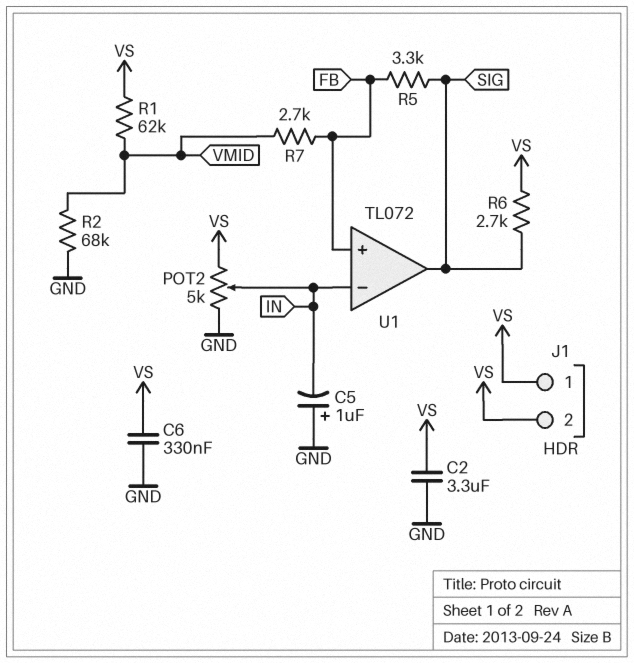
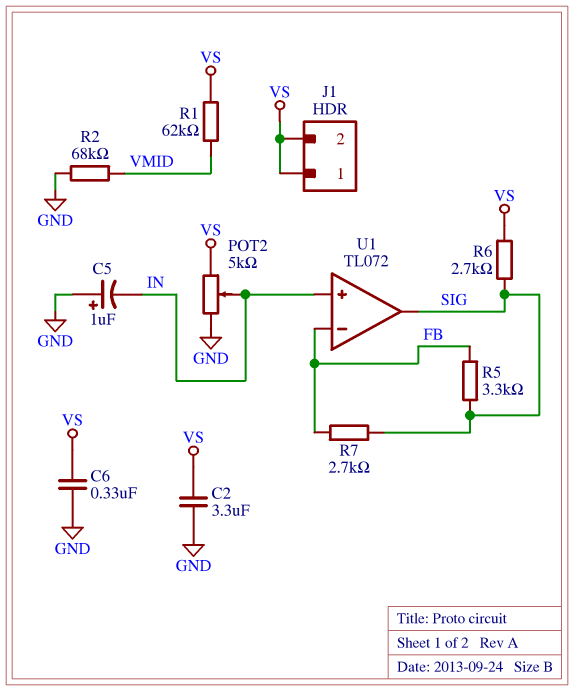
R7: 2.7k (FB, VMID) -> 2.7k (FB, SIG)
U1 pin in+: FB -> IN
U1 pin in-: IN -> FB

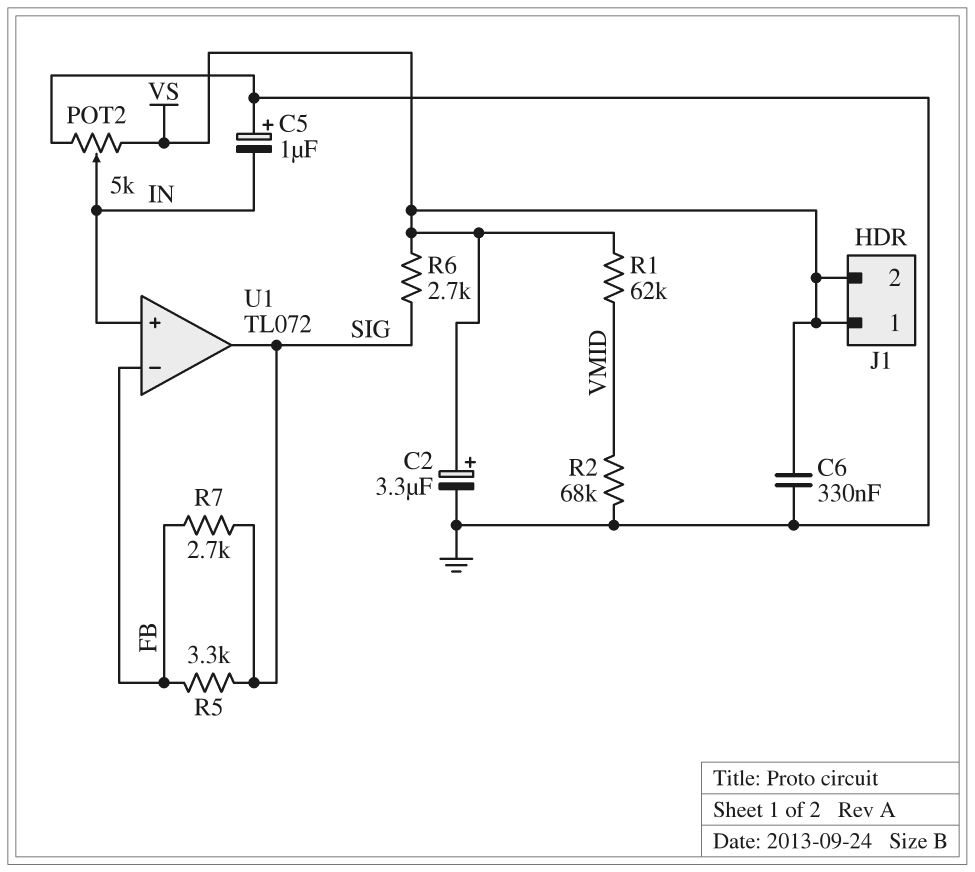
C2: 3.3uF (GND, VS) -> 3.3uF (plus VS, minus GND)

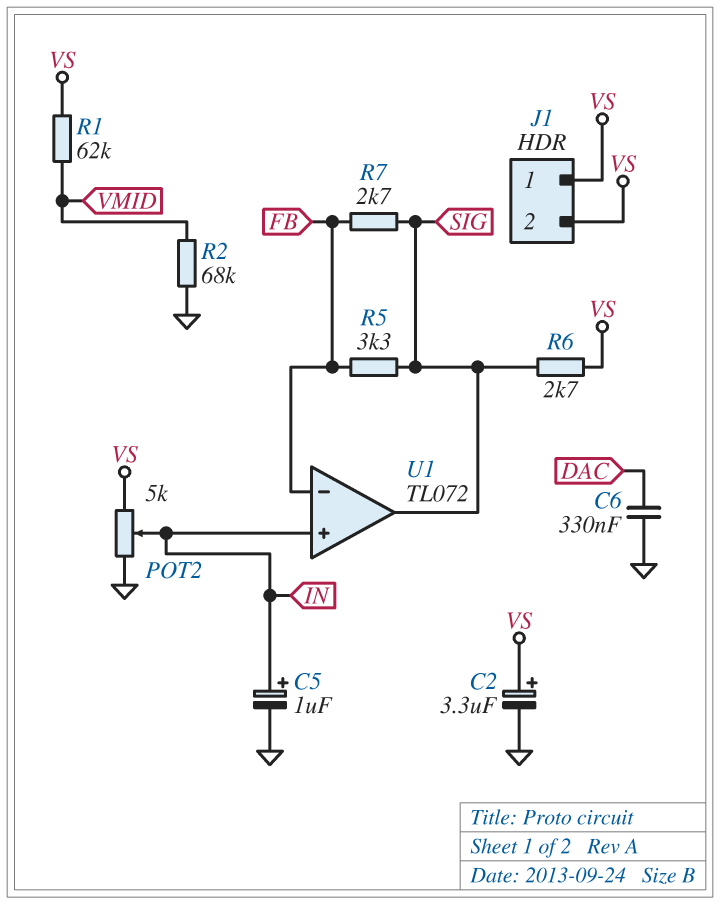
C5: 1uF (plus GND, minus IN) -> 1uF (plus IN, minus GND)
C6: 330nF (GND, VS) -> 330nF (DAC, GND)

